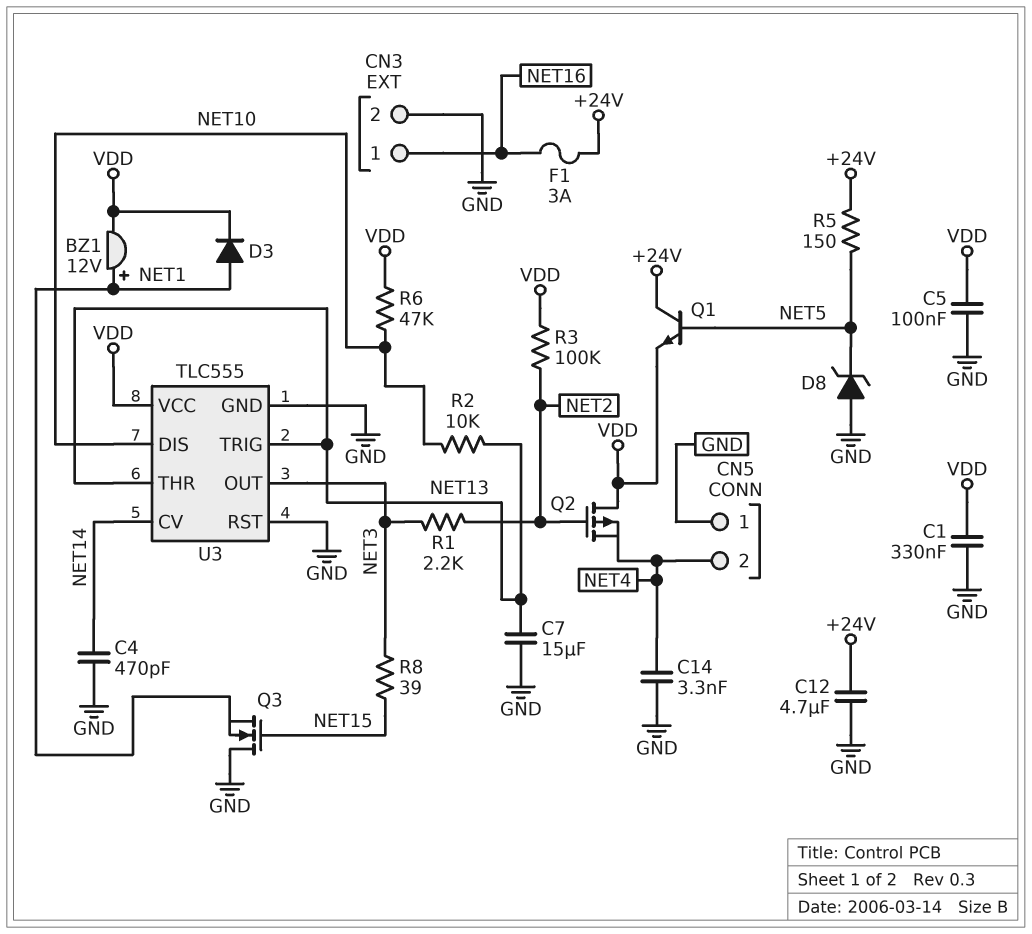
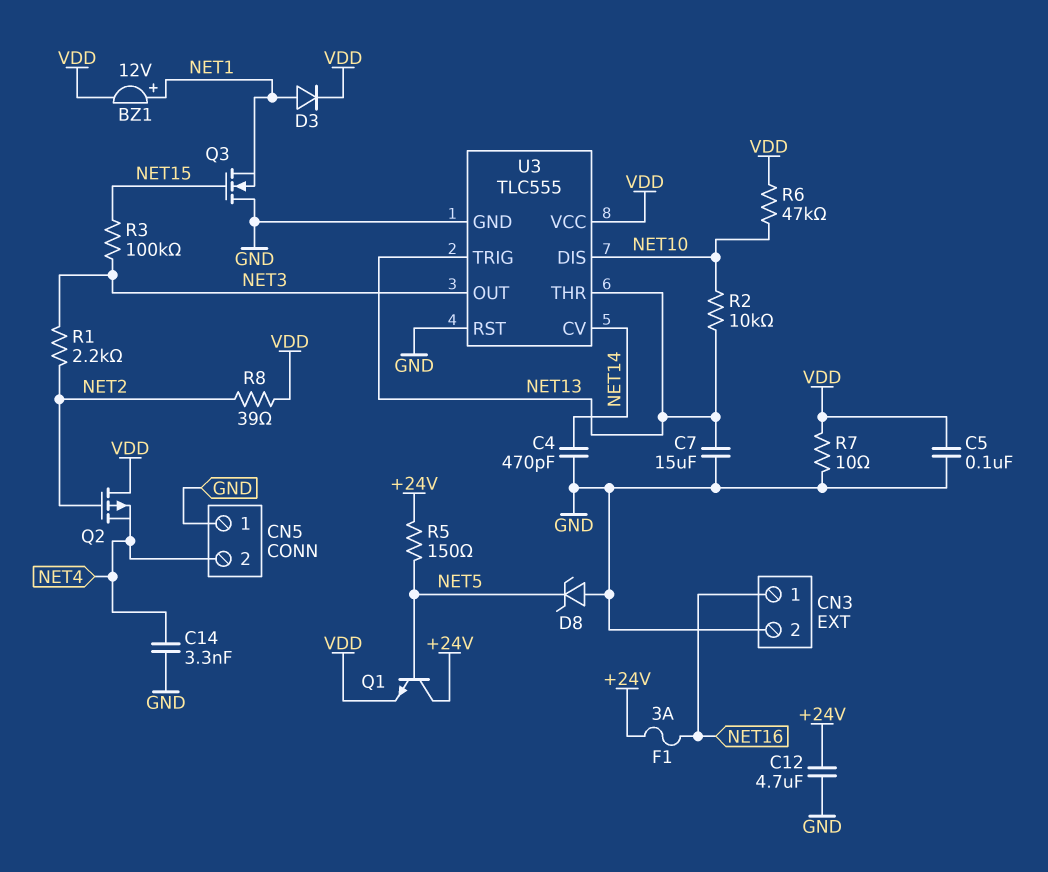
C1: 330nF (GND, VDD) -> none
R3: 100k (NET2, VDD) -> 100k (NET3, NET15)
R7: none -> 10 (GND, VDD)
R8: 39 (NET3, NET15) -> 39 (NET2, VDD)

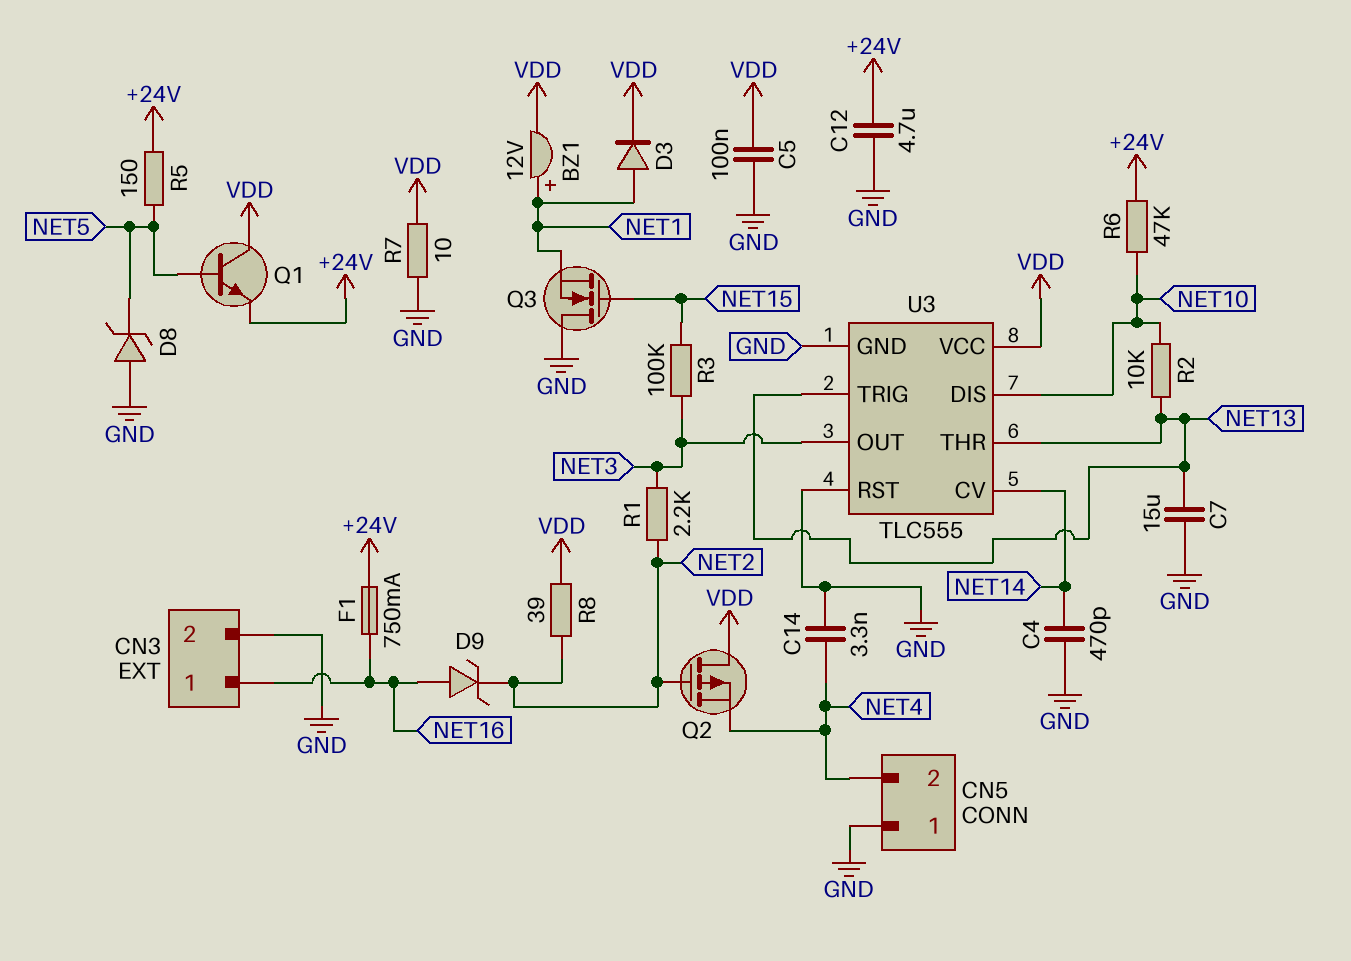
D9: none -> zener (A NET16, K NET2)
F1: 3A (+24V, NET16) -> 750mA (+24V, NET16)
Q1: NPN (B NET5, C +24V, E VDD) -> NPN (B NET5, C VDD, E +24V)
R6: 47k (NET10, VDD) -> 47k (+24V, NET10)

